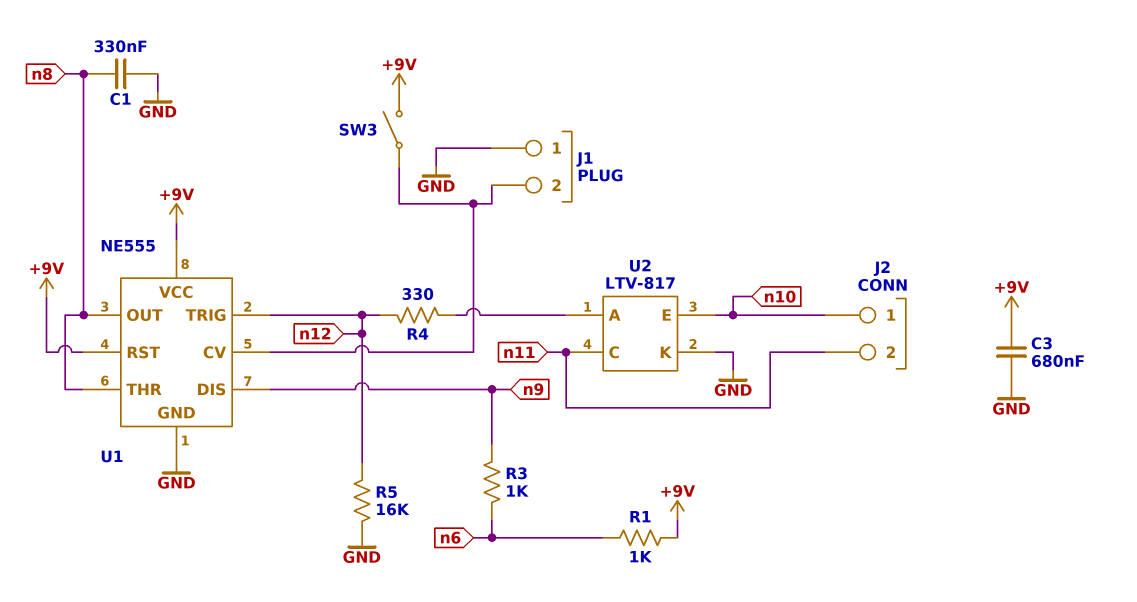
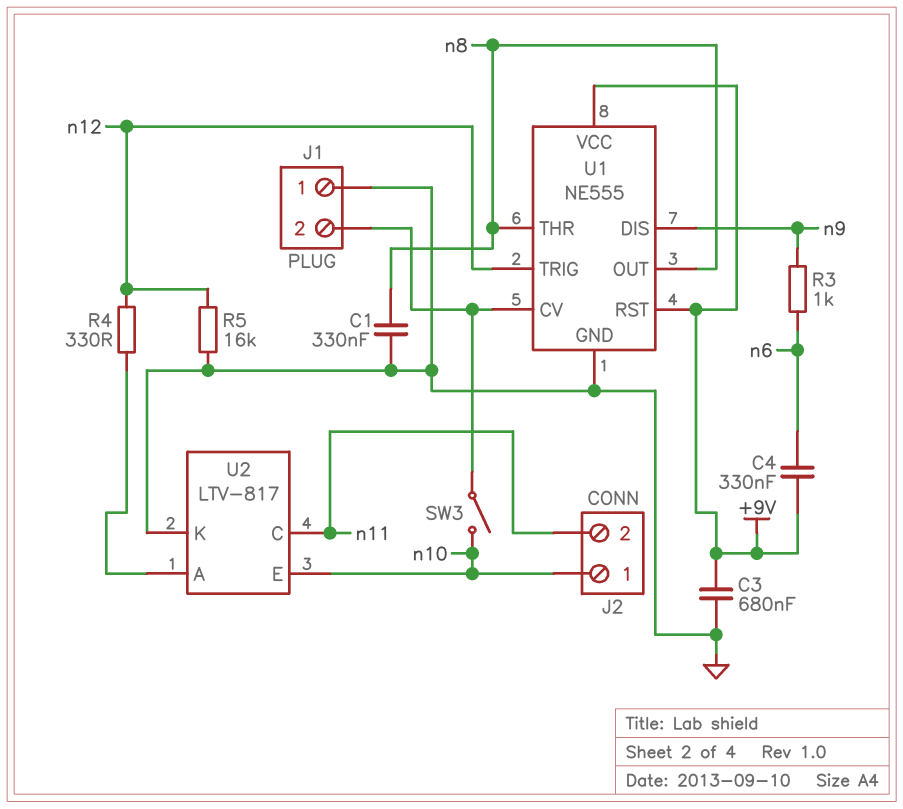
C4: none -> 330nF (+9V, n6)
R1: 1k (+9V, n6) -> none
SW3: switch (+9V, J1/2) -> switch (J1/2, n10)

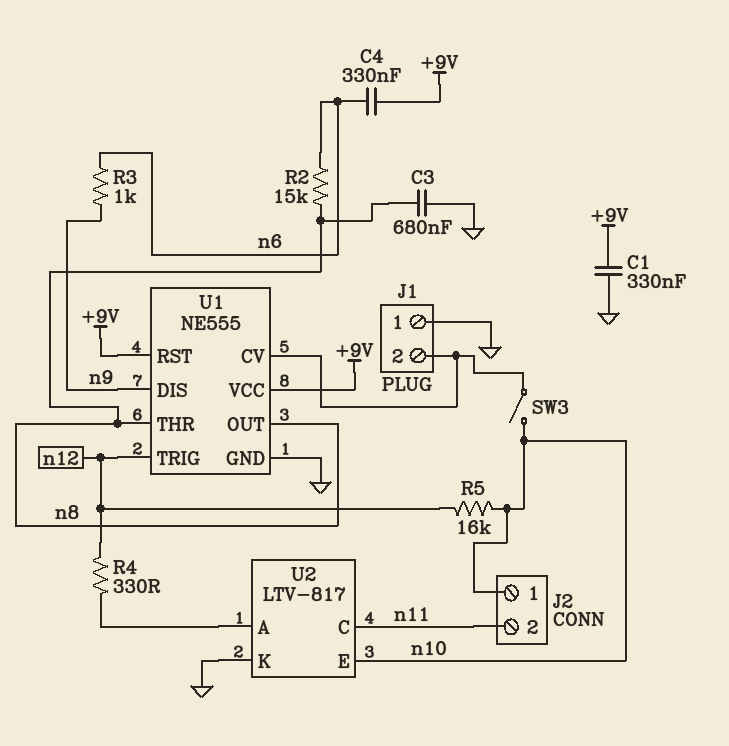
C1: 330nF (GND, n8) -> 330nF (+9V, GND)
C3: 680nF (+9V, GND) -> 680nF (GND, n8)
R2: none -> 15k (n6, n8)
R5: 16k (GND, n12) -> 16k (n10, n12)

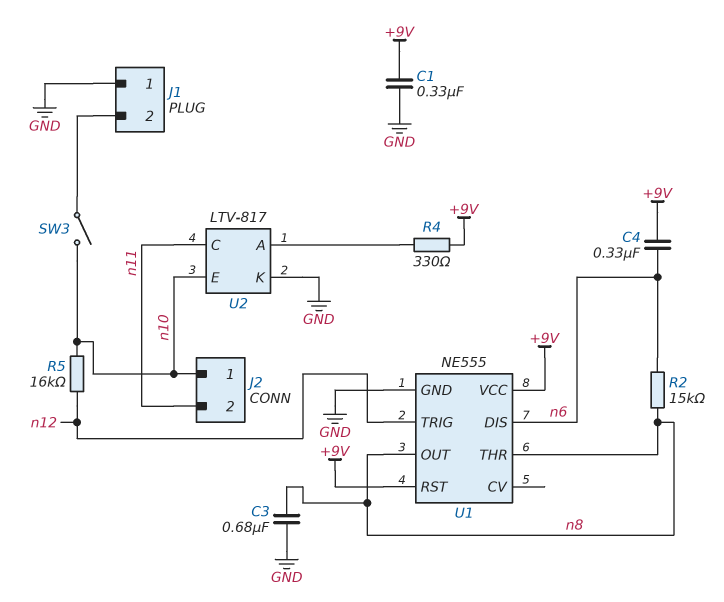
R3: 1k (n6, n9) -> none
R4: 330 (U2/A, n12) -> 330 (+9V, U2/A)
U1 pin CV: J1/2 -> none
U1 pin DIS: n9 -> n6

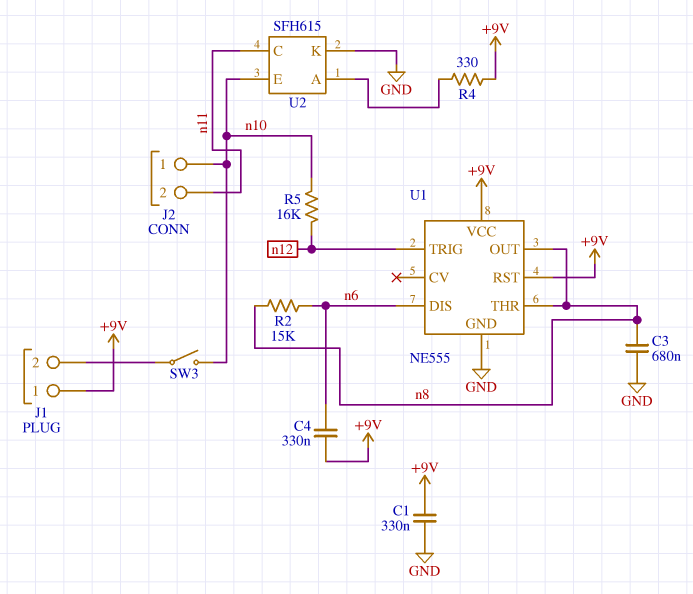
J1 pin 1: GND -> +9V
U2: LTV-817 -> SFH615

